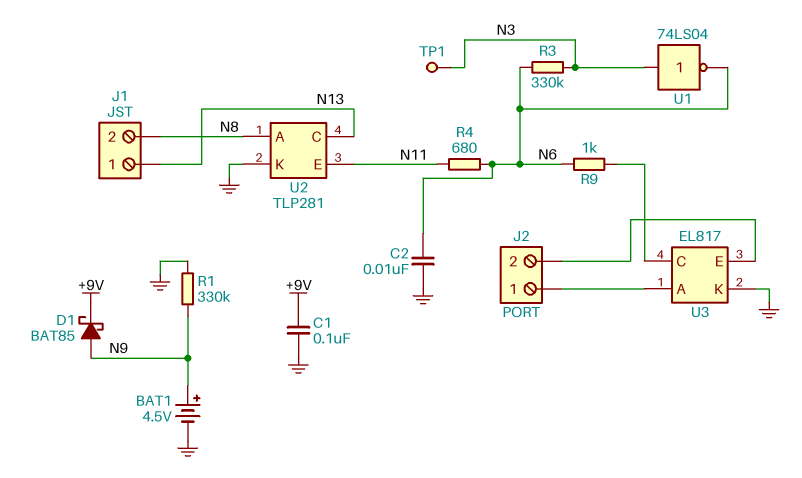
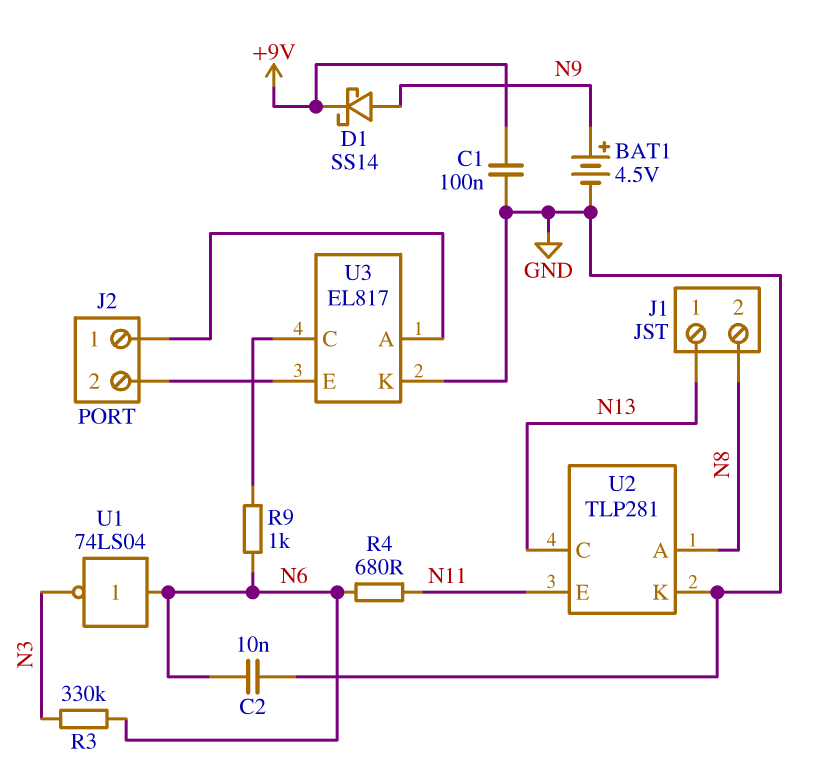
D1: schottky BAT85 (A N9, K +9V) -> schottky SS14 (A N9, K +9V)
R1: 330k (GND, N9) -> none
TP1: test point (N3) -> none
U1: NOT 74LS04 (in N3, out N6) -> NOT 74LS04 (in N6, out N3)

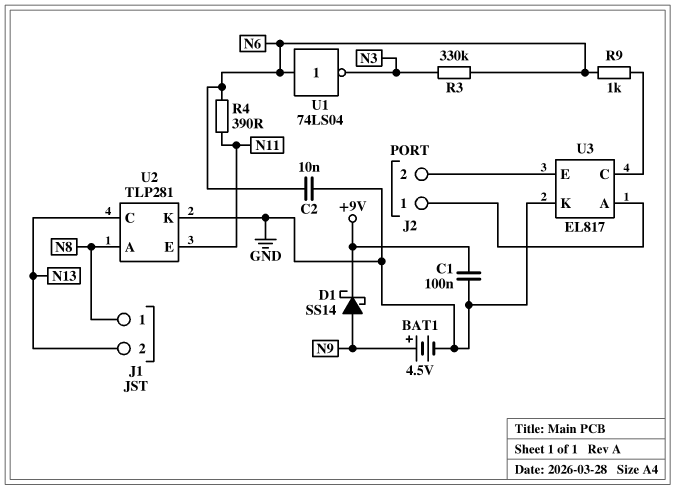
J1 pin 1: N13 -> N8
J1 pin 2: N8 -> N13
R4: 680 (N6, N11) -> 390 (N6, N11)

